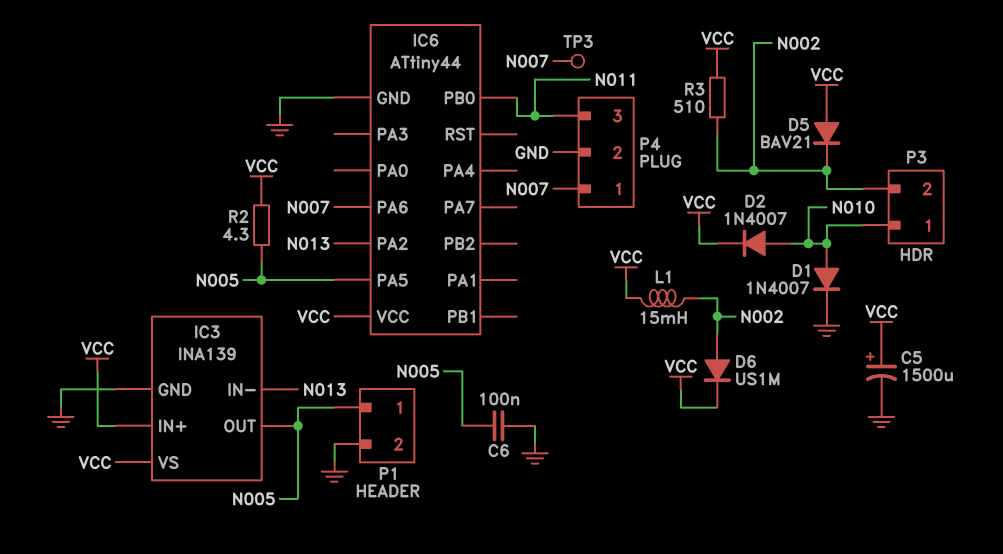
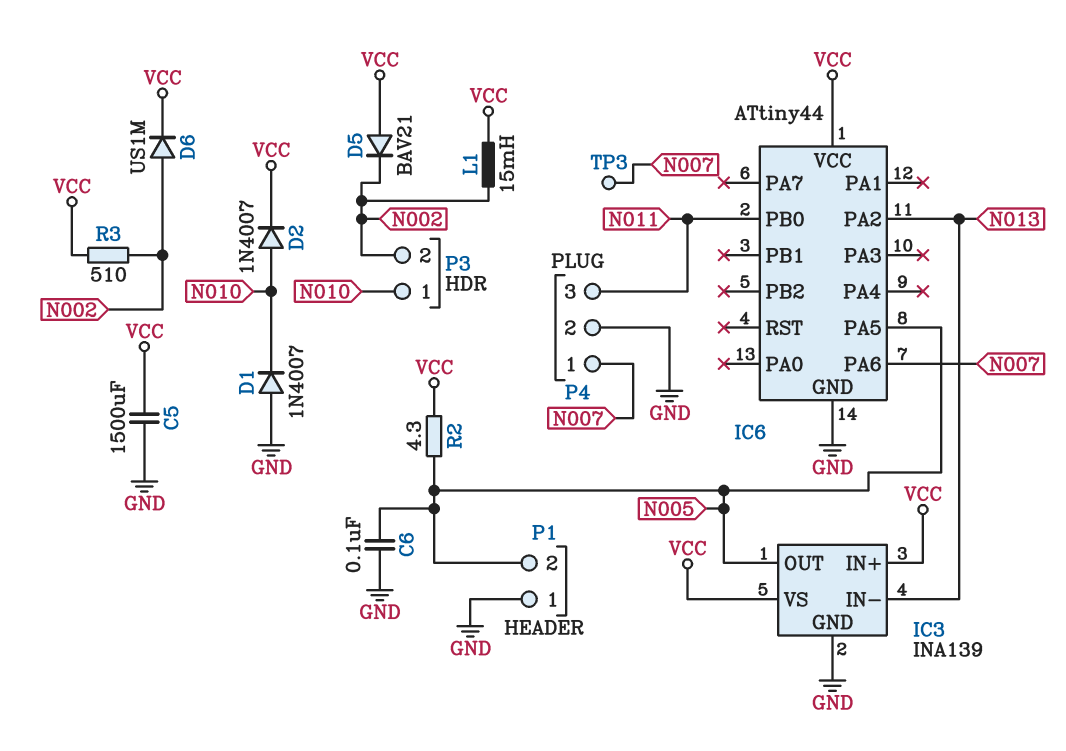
C5: 1500uF (plus VCC, minus GND) -> 1500uF (GND, VCC)
D1: diode 1N4007 (A N010, K GND) -> diode 1N4007 (A GND, K N010)
P1 pin 1: N005 -> GND
P1 pin 2: GND -> N005

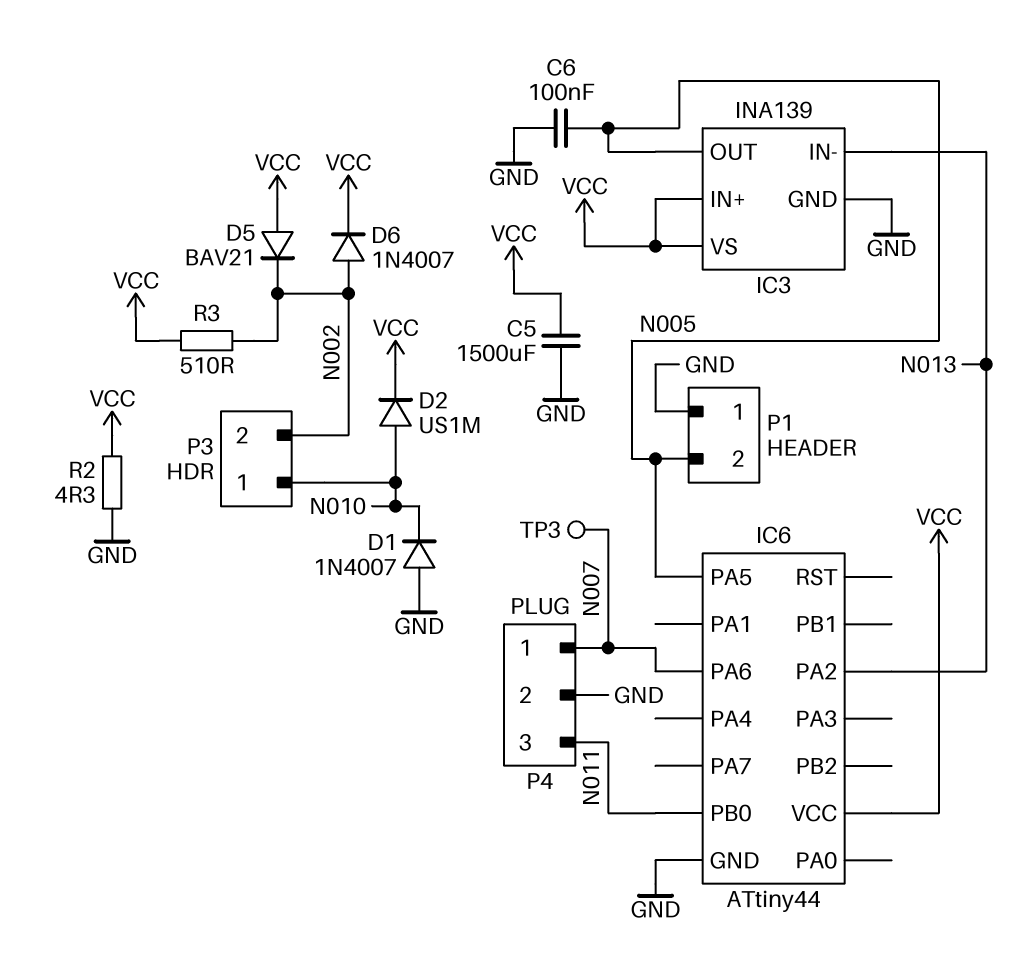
D2: diode 1N4007 (A N010, K VCC) -> diode US1M (A N010, K VCC)
D6: diode US1M (A N002, K VCC) -> diode 1N4007 (A N002, K VCC)
L1: 15mH (N002, VCC) -> none
R2: 4.3 (N005, VCC) -> 4.3 (GND, VCC)

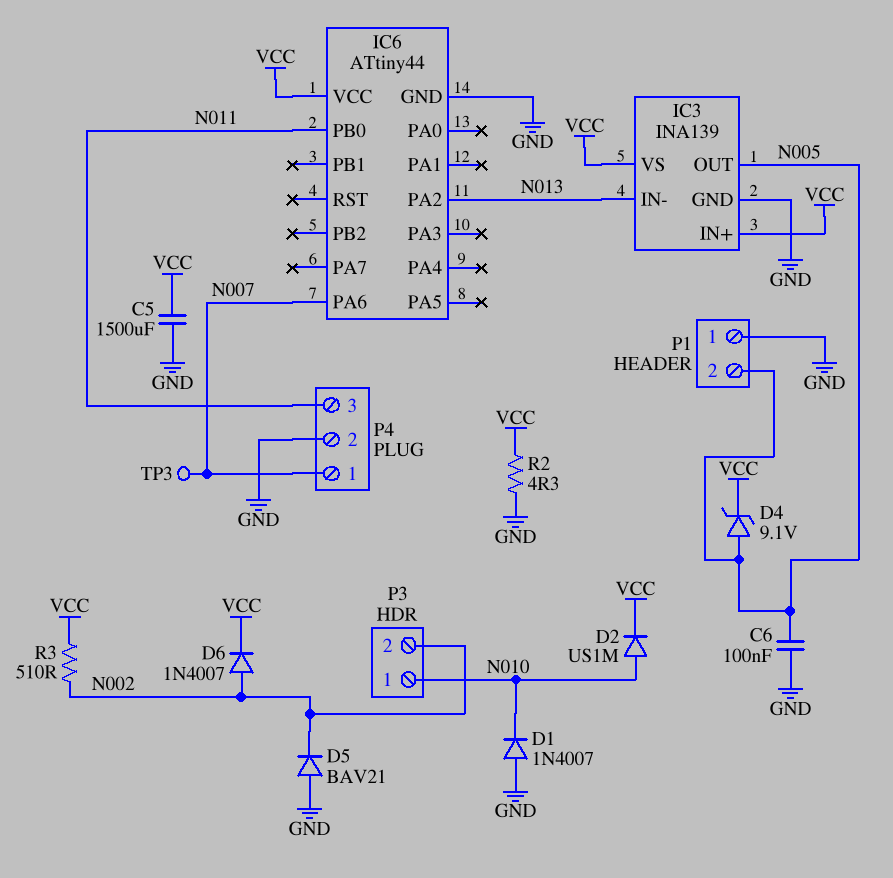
D4: none -> zener 9.1V (A N005, K VCC)
D5: diode BAV21 (A VCC, K N002) -> diode BAV21 (A GND, K N002)
IC6 pin PA5: N005 -> none

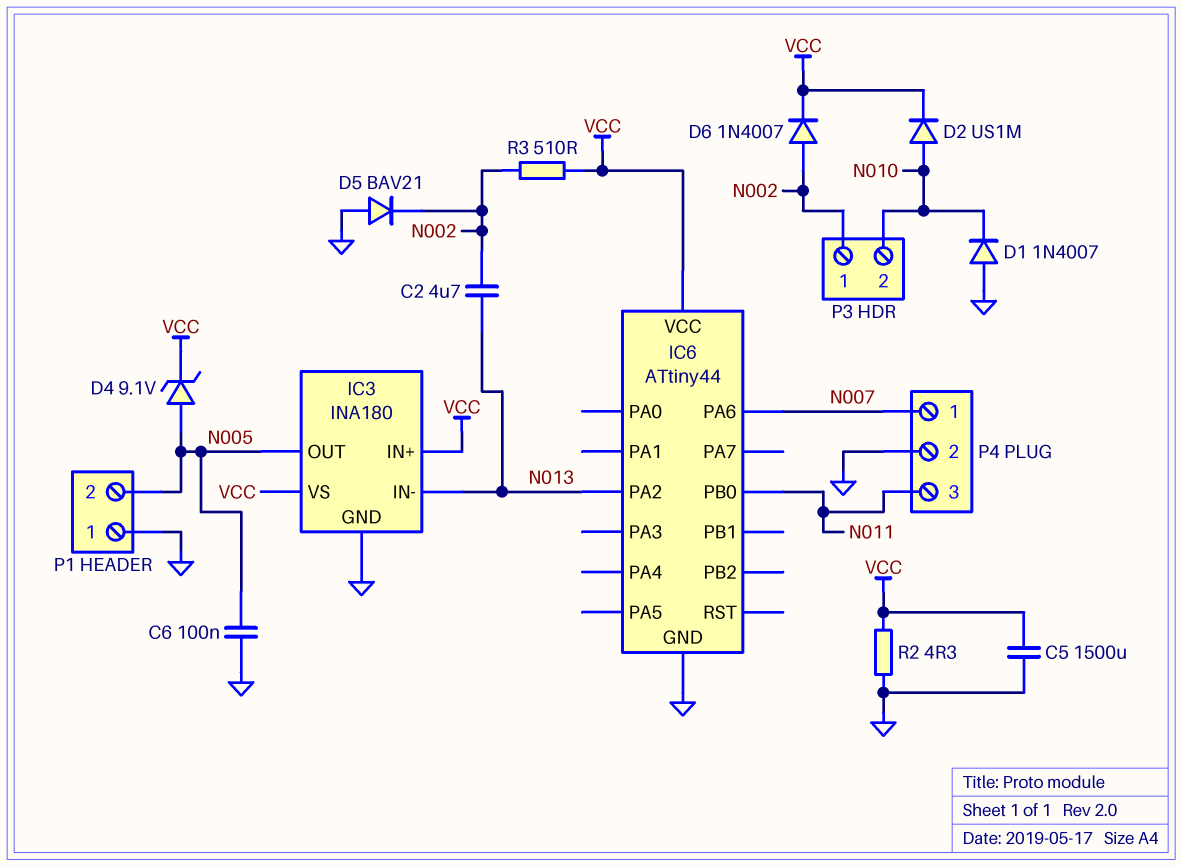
C2: none -> 4.7uF (N002, N013)
IC3: INA139 -> INA180
P3 pin 1: N010 -> N002
P3 pin 2: N002 -> N010
TP3: test point (N007) -> none

